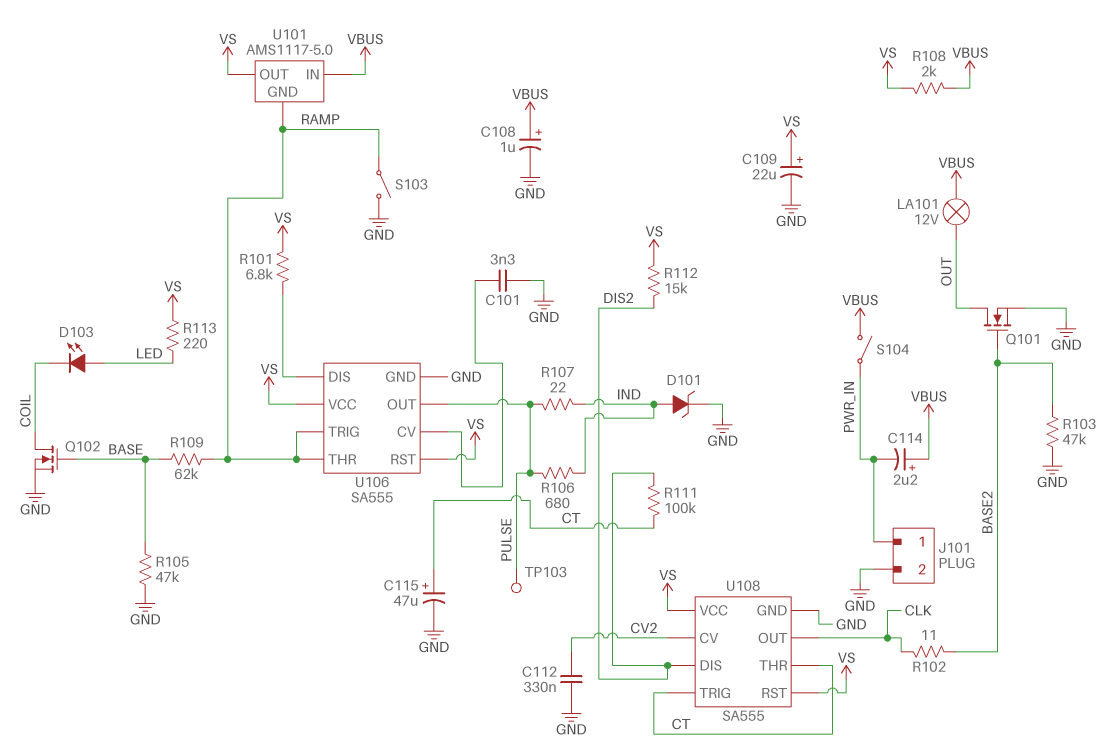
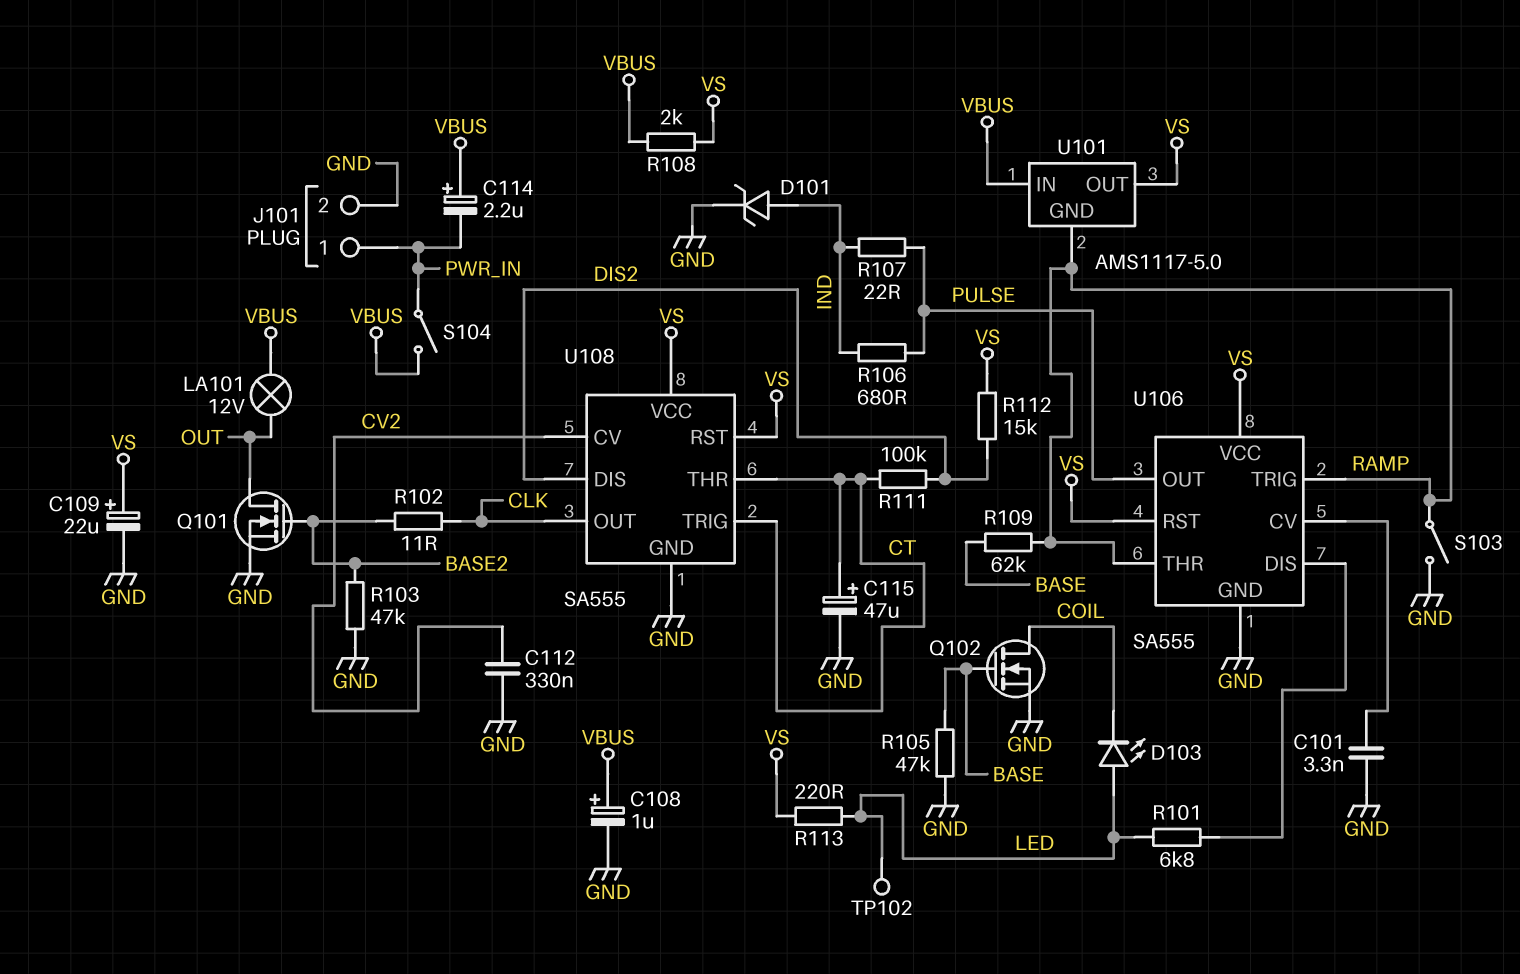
R101: 6.8k (U106/DIS, VS) -> 6.8k (LED, U106/DIS)
TP102: none -> test point (LED)
TP103: test point (PULSE) -> none

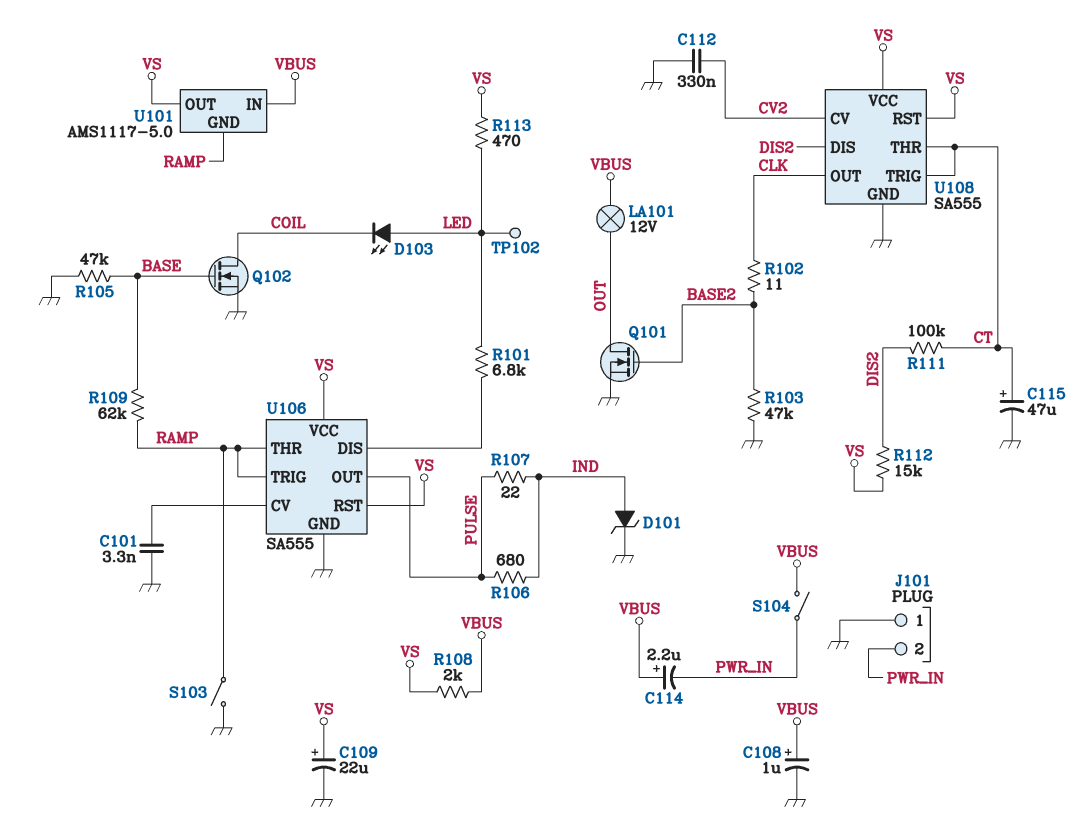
J101 pin 1: PWR_IN -> GND
J101 pin 2: GND -> PWR_IN
R113: 220 (LED, VS) -> 470 (LED, VS)

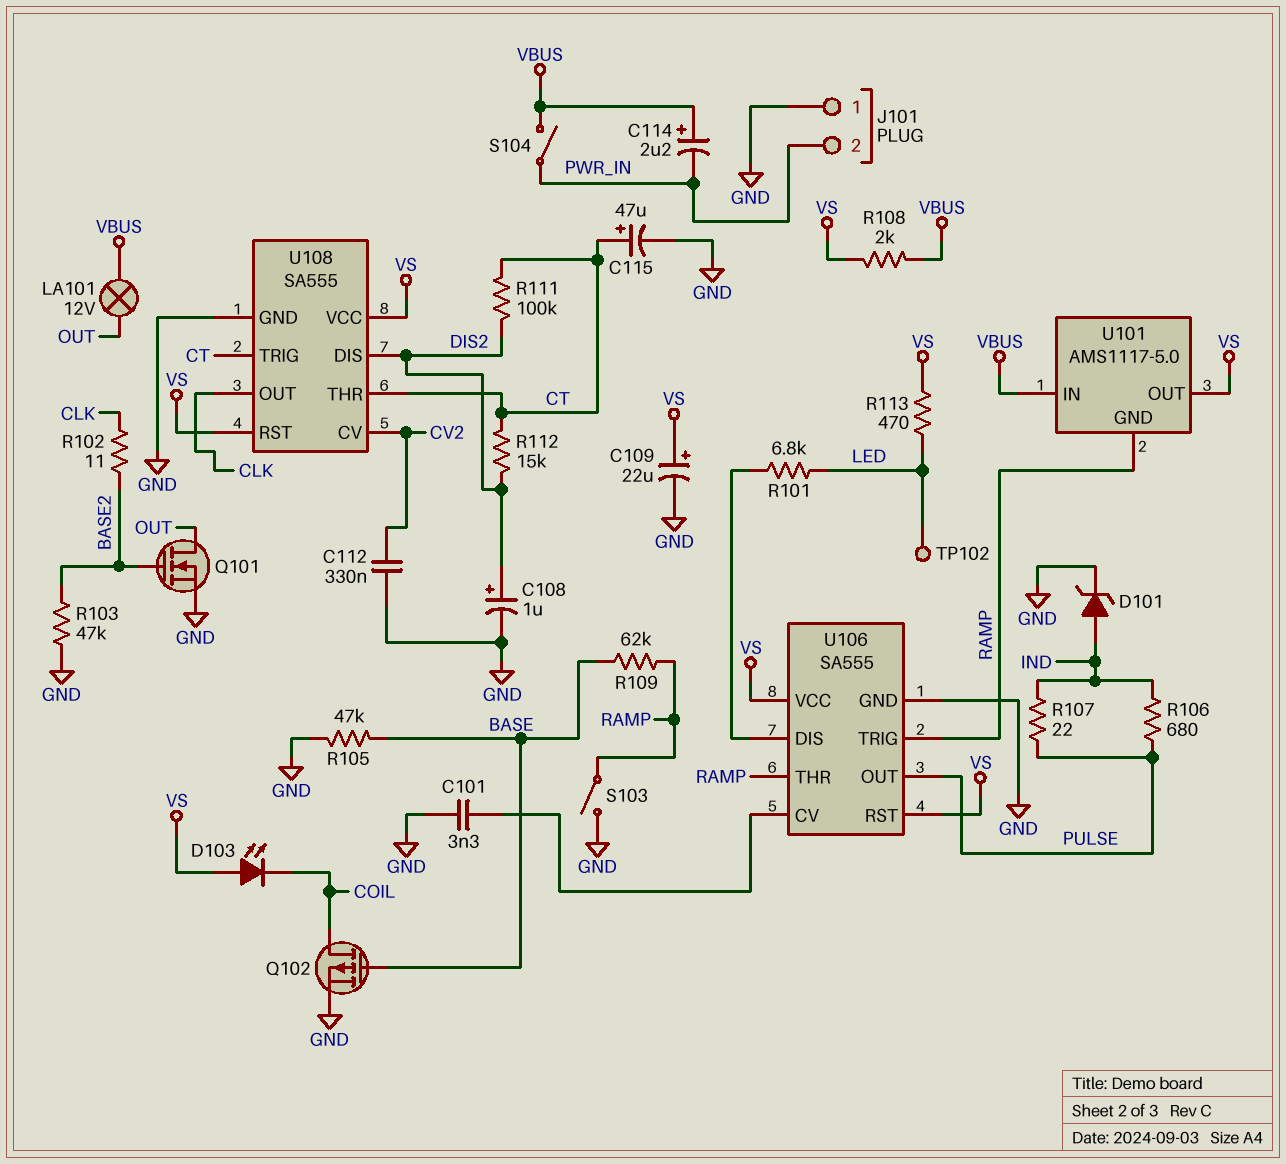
C108: 1uF (plus VBUS, minus GND) -> 1uF (plus DIS2, minus GND)
D103: LED (A LED, K COIL) -> LED (A VS, K COIL)
Q102: NMOS (G BASE, D COIL, S GND) -> PMOS (G BASE, D COIL, S GND)
R112: 15k (DIS2, VS) -> 15k (CT, DIS2)

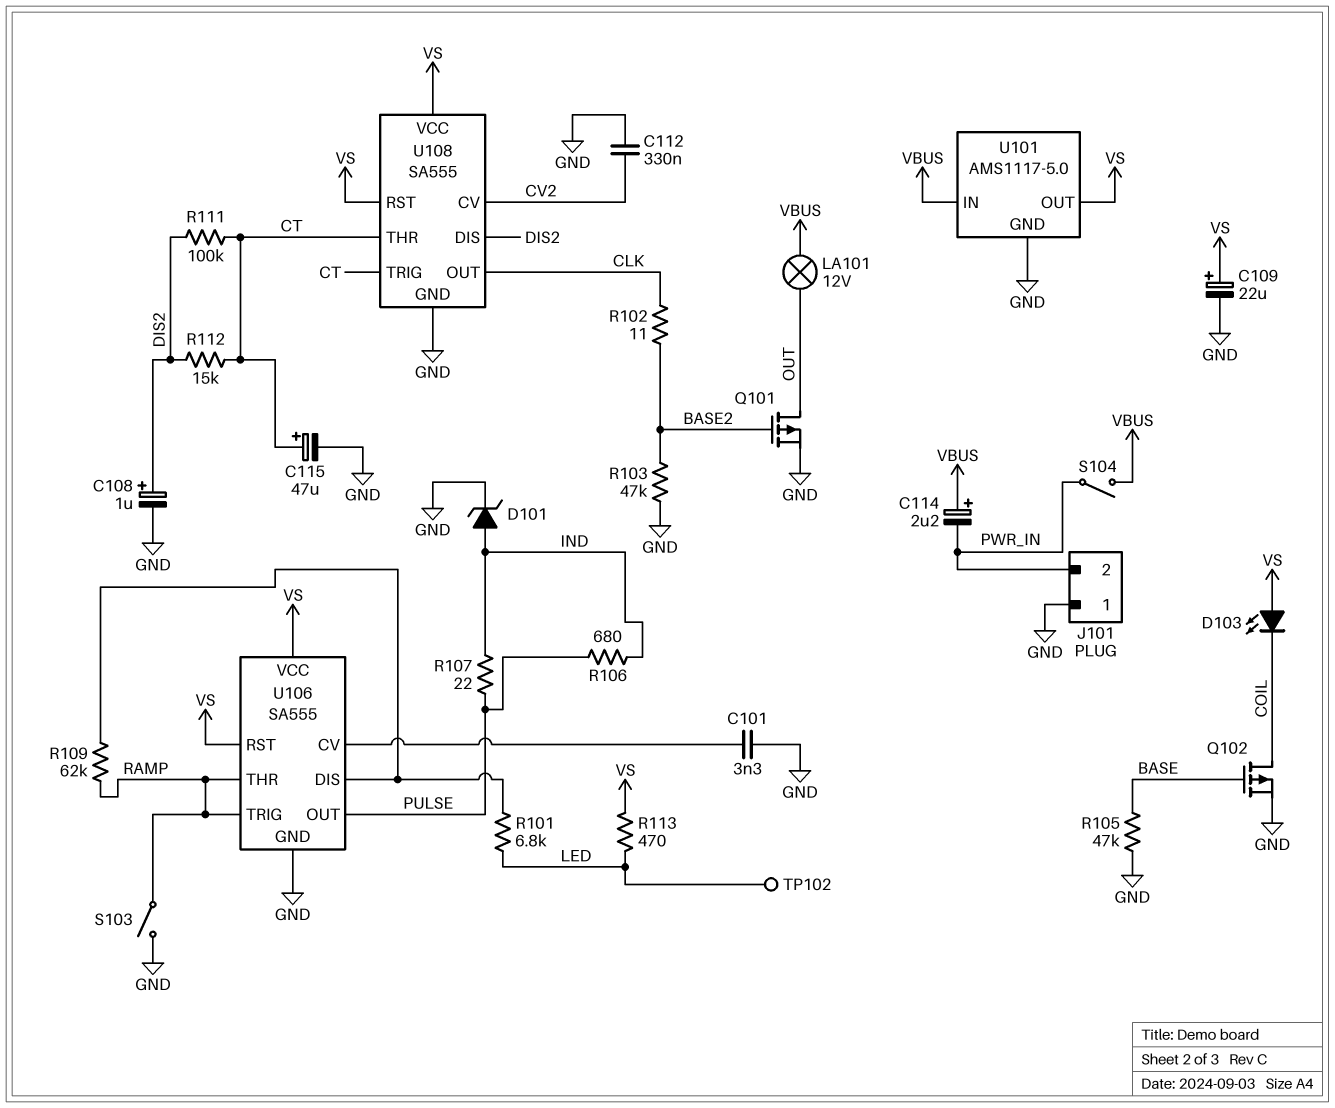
Q101: NMOS (G BASE2, D OUT, S GND) -> PMOS (G BASE2, D OUT, S GND)
R108: 2k (VBUS, VS) -> none
R109: 62k (BASE, RAMP) -> 62k (RAMP, U106/DIS)
U101 pin GND: RAMP -> GND

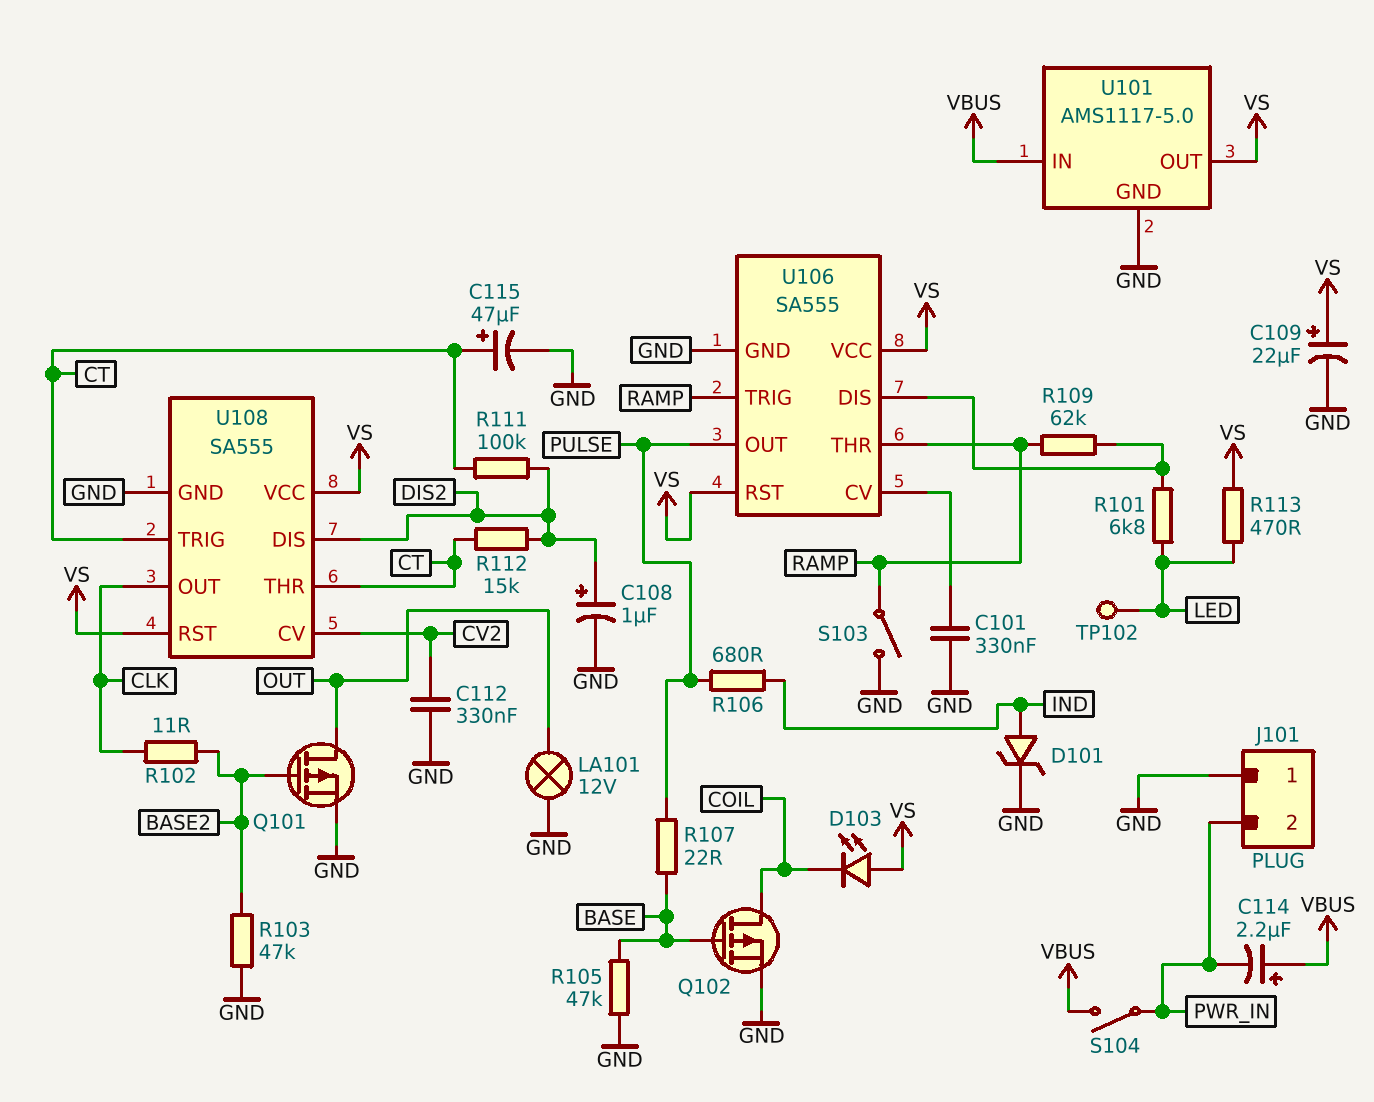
C101: 3.3nF (GND, U106/CV) -> 330nF (GND, U106/CV)
LA101: lamp 12V (OUT, VBUS) -> lamp 12V (GND, OUT)
R107: 22 (IND, PULSE) -> 22 (BASE, PULSE)

